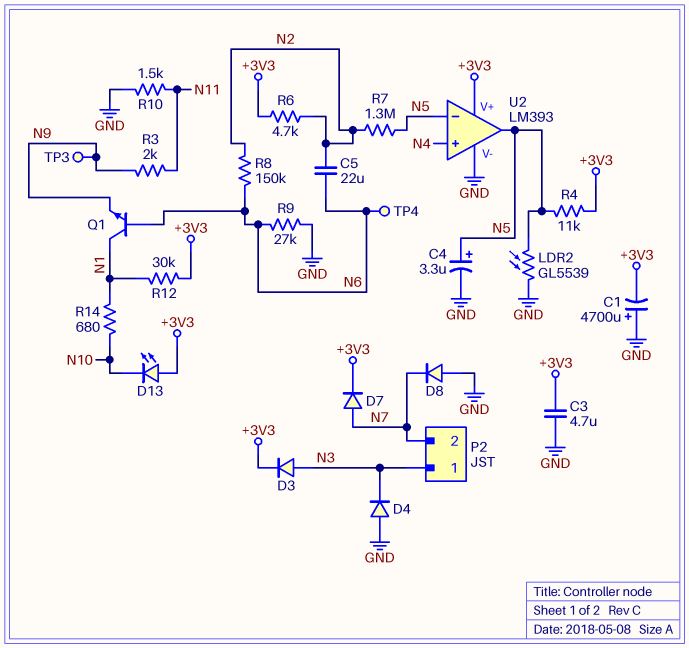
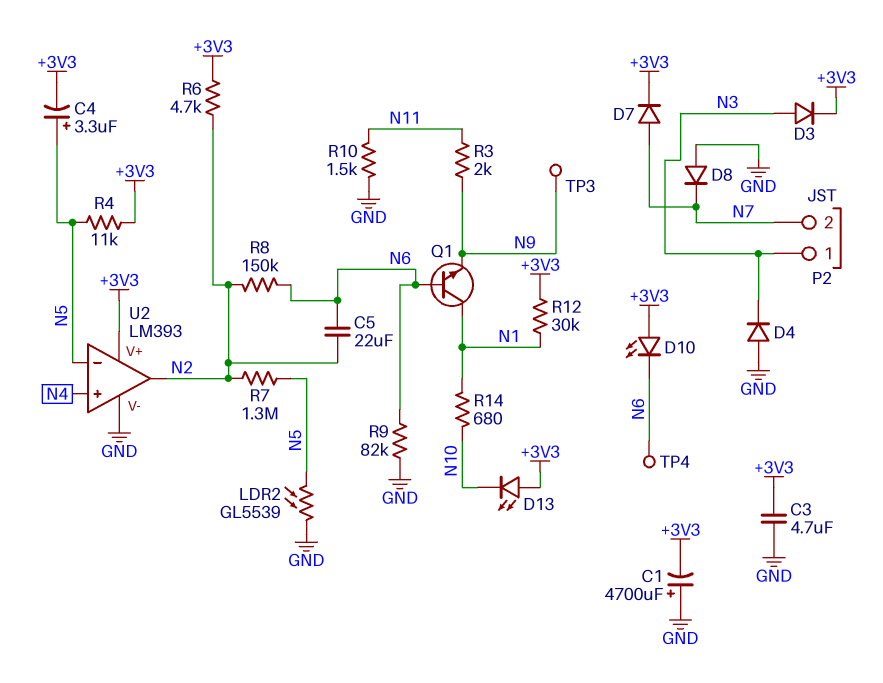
C4: 3.3uF (plus N5, minus GND) -> 3.3uF (plus N5, minus +3V3)
D10: none -> LED (A +3V3, K N6)
R9: 27k (GND, N6) -> 82k (GND, N6)
U2 pin out: N5 -> N2

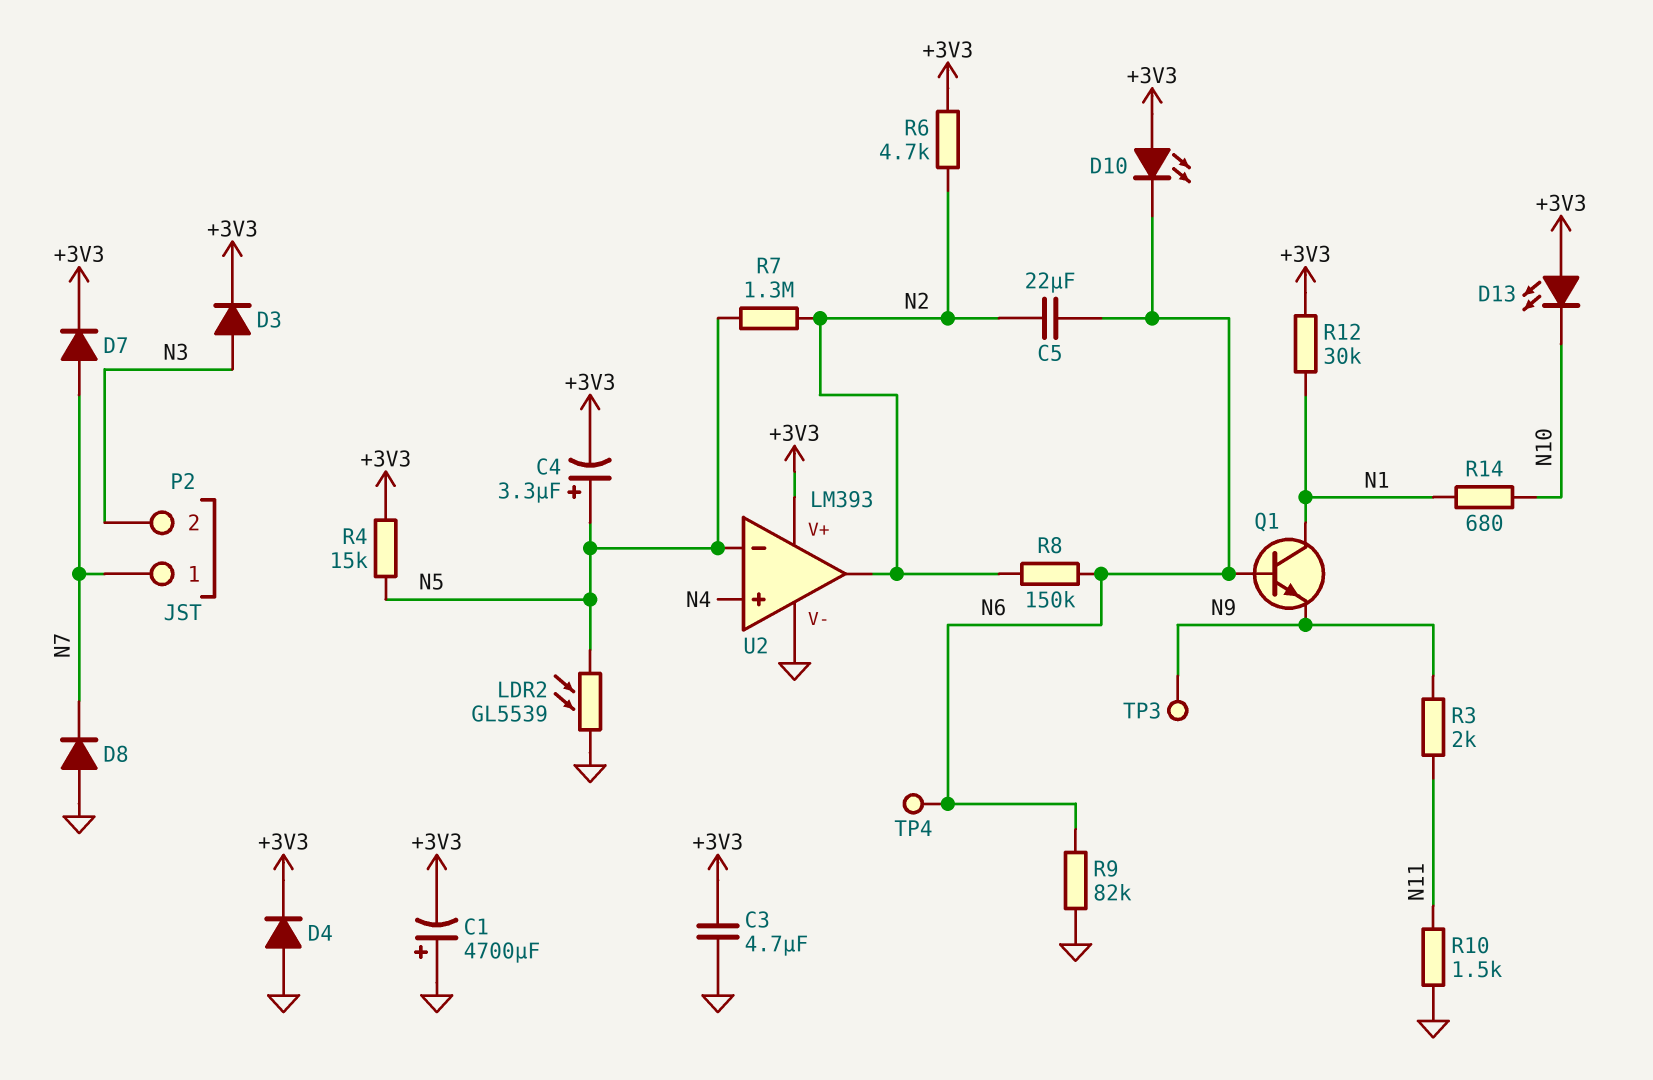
D4: diode (A GND, K N3) -> diode (A GND, K +3V3)
P2 pin 1: N3 -> N7
P2 pin 2: N7 -> N3
R4: 11k (+3V3, N5) -> 15k (+3V3, N5)

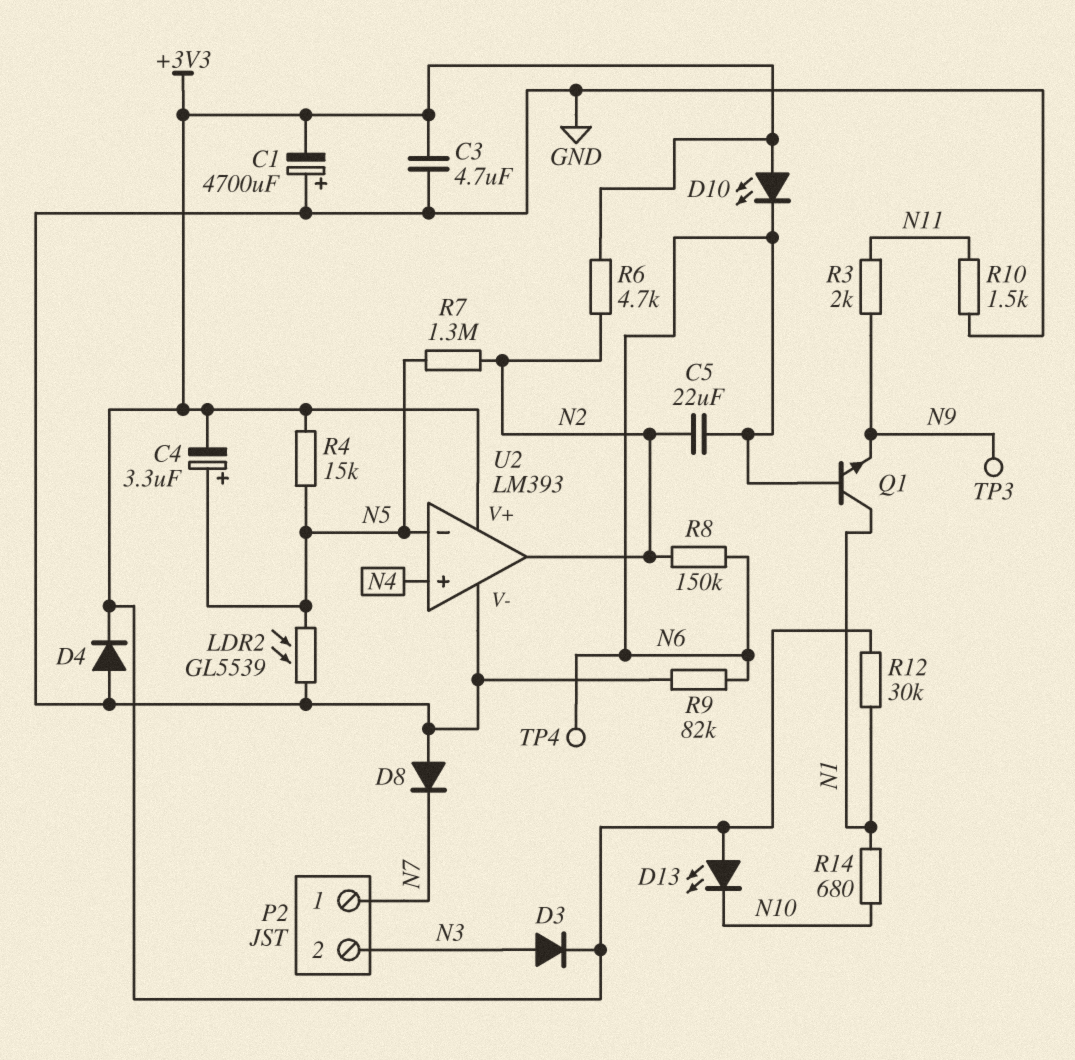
D7: diode (A N7, K +3V3) -> none

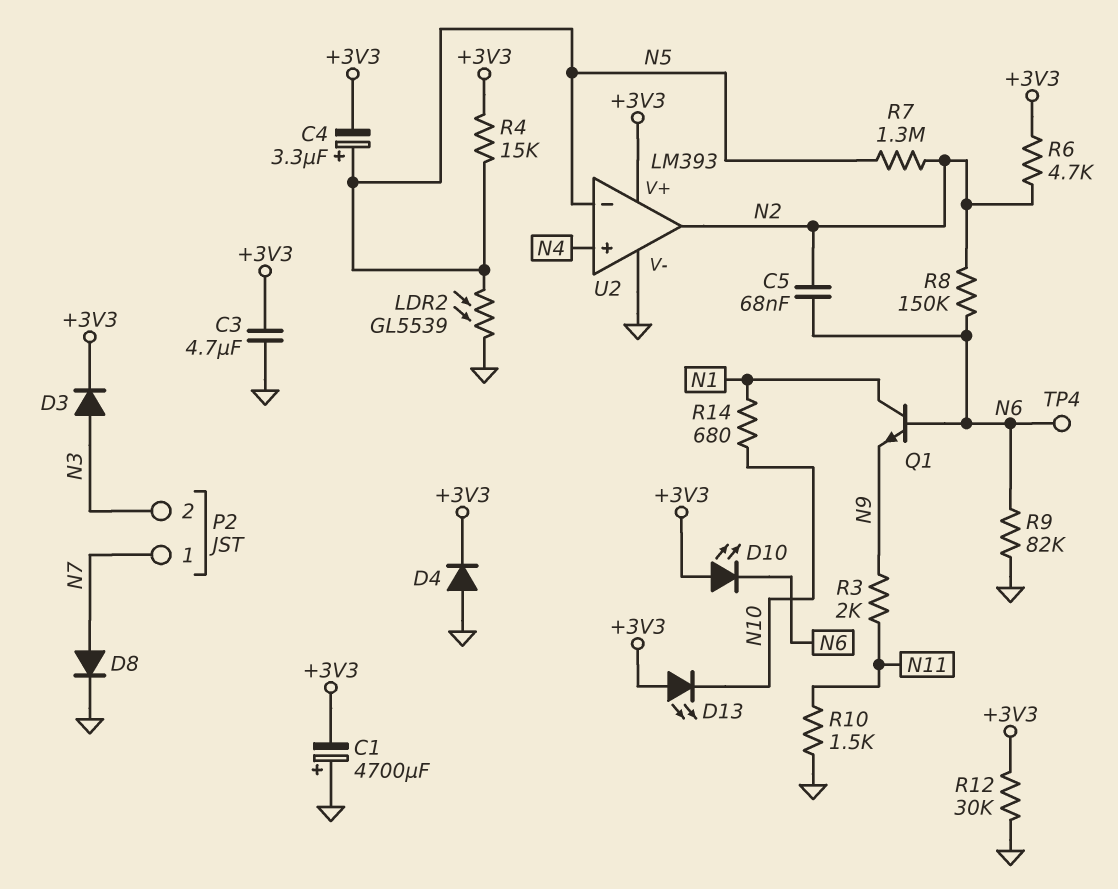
C5: 22uF (N2, N6) -> 68nF (N2, N6)
D8: diode (A GND, K N7) -> diode (A N7, K GND)
R12: 30k (+3V3, N1) -> 30k (+3V3, GND)
TP3: test point (N9) -> none

